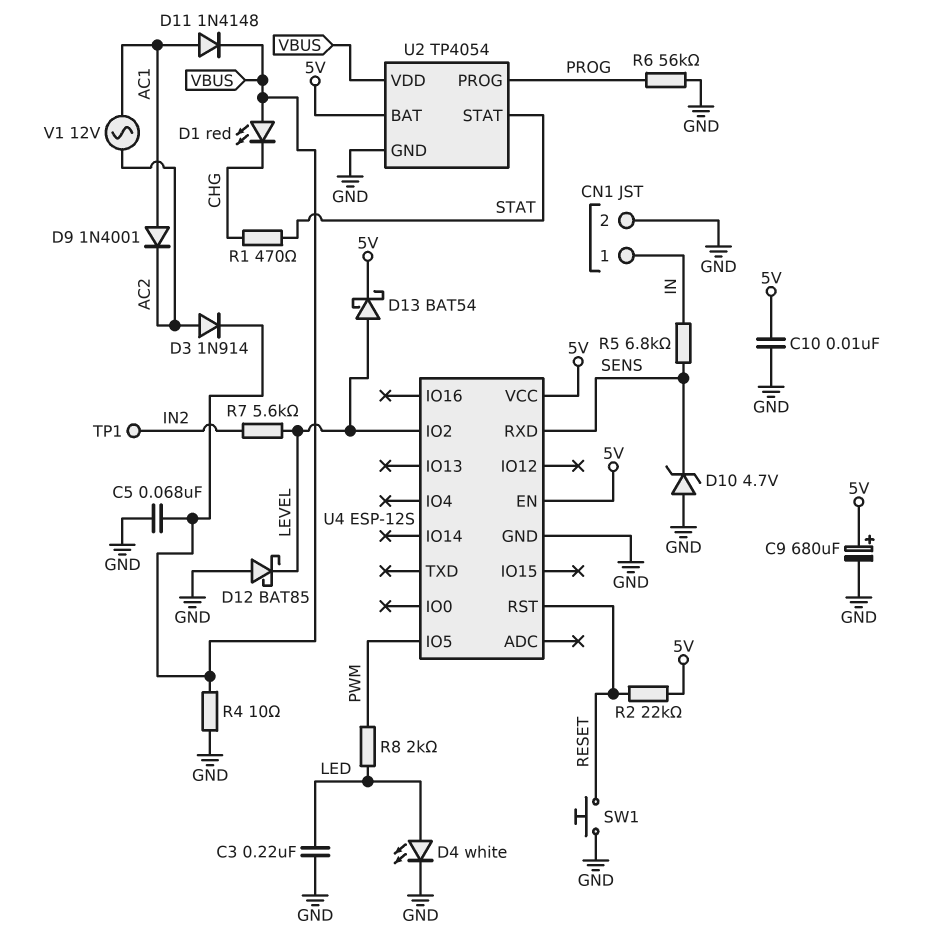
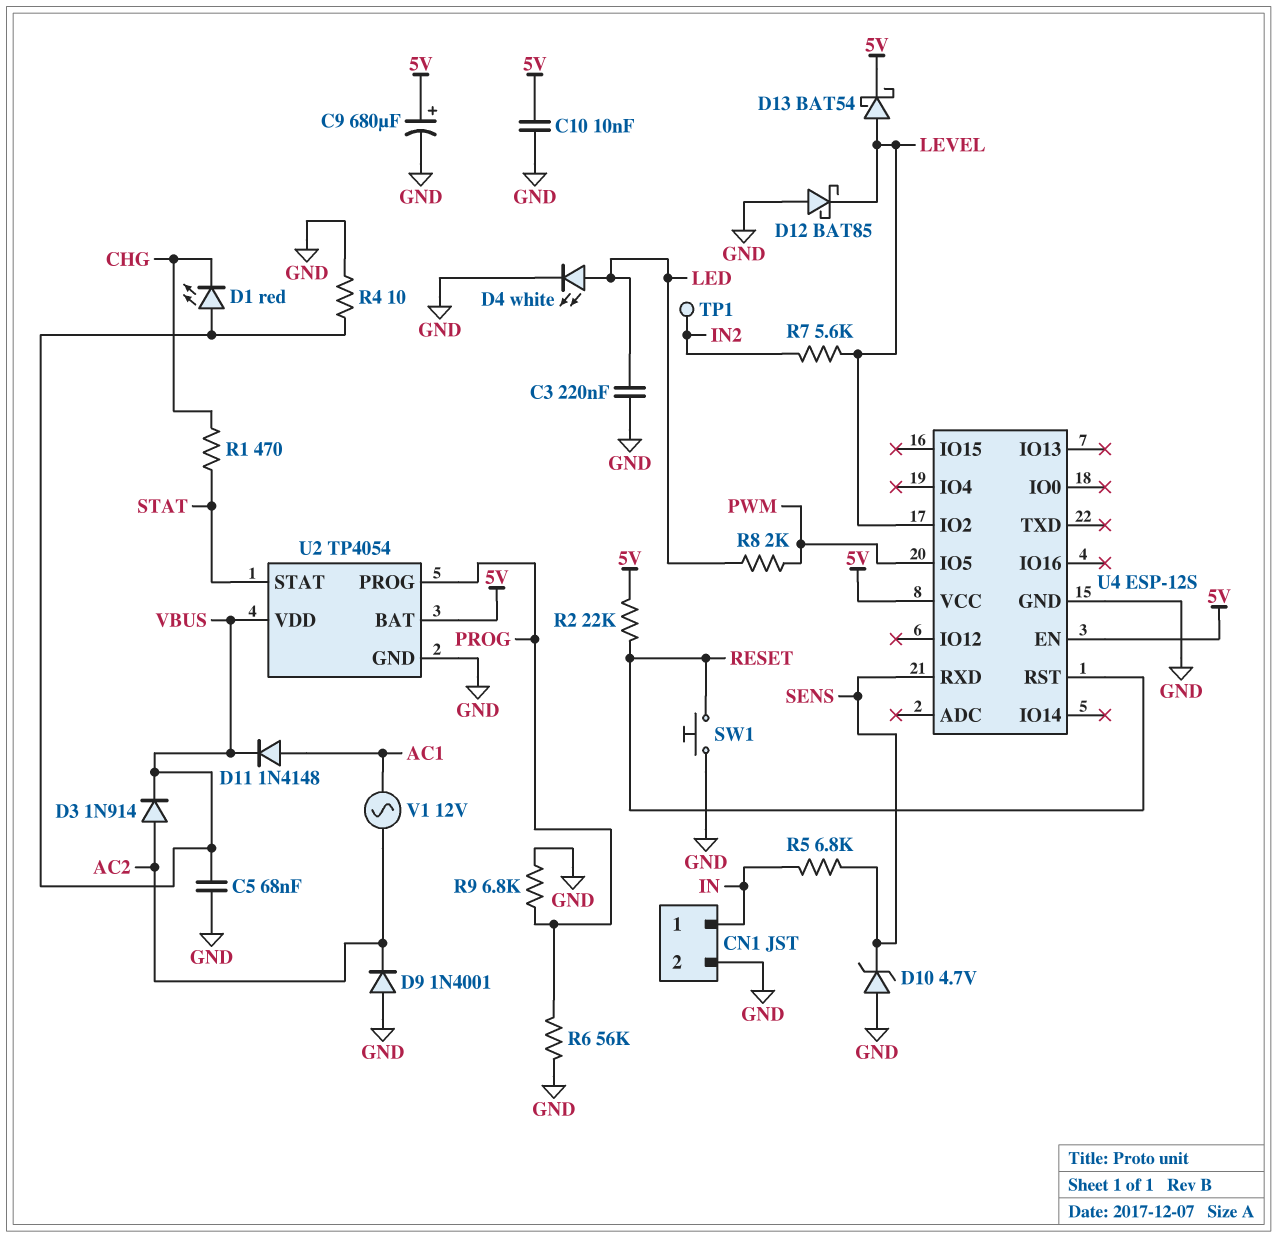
D9: diode 1N4001 (A AC1, K AC2) -> diode 1N4001 (A GND, K AC2)
R9: none -> 6.8k (GND, PROG)

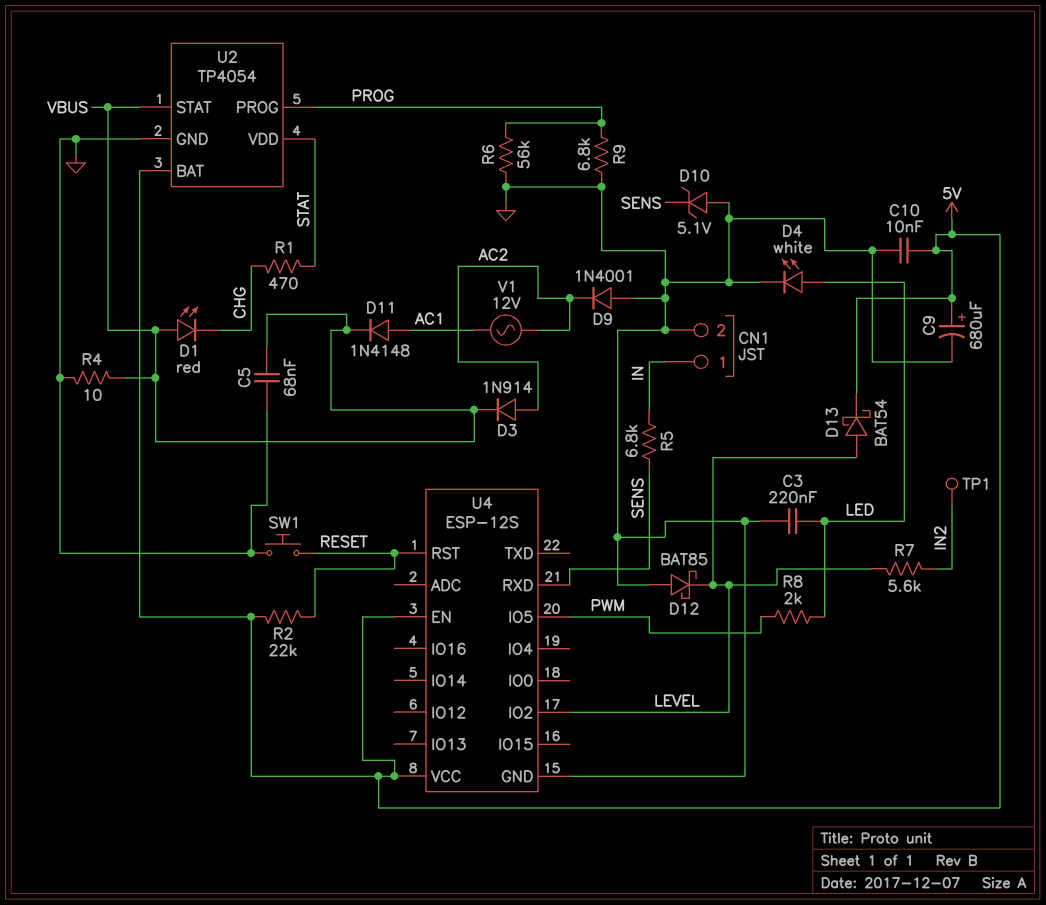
D10: zener 4.7V (A GND, K SENS) -> zener 5.1V (A GND, K SENS)
U2 pin STAT: STAT -> VBUS
U2 pin VDD: VBUS -> STAT

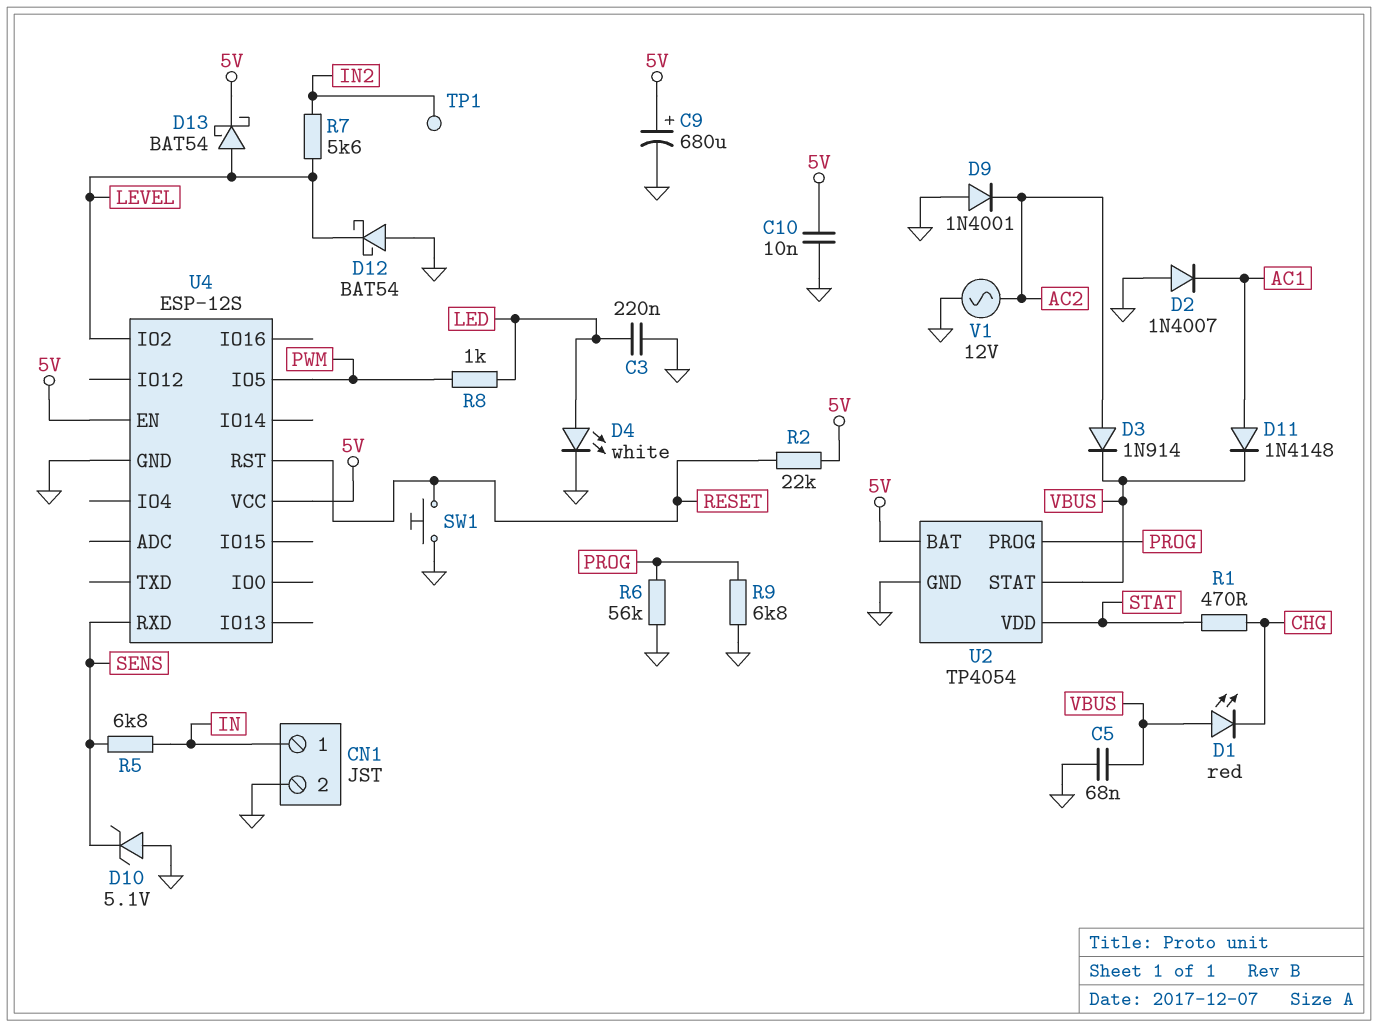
D2: none -> diode 1N4007 (A GND, K AC1)
D12: schottky BAT85 (A GND, K LEVEL) -> schottky BAT54 (A GND, K LEVEL)
R4: 10 (GND, VBUS) -> none
R8: 2k (LED, PWM) -> 1k (LED, PWM)
V1: AC 12V (AC1, AC2) -> AC 12V (AC2, GND)

